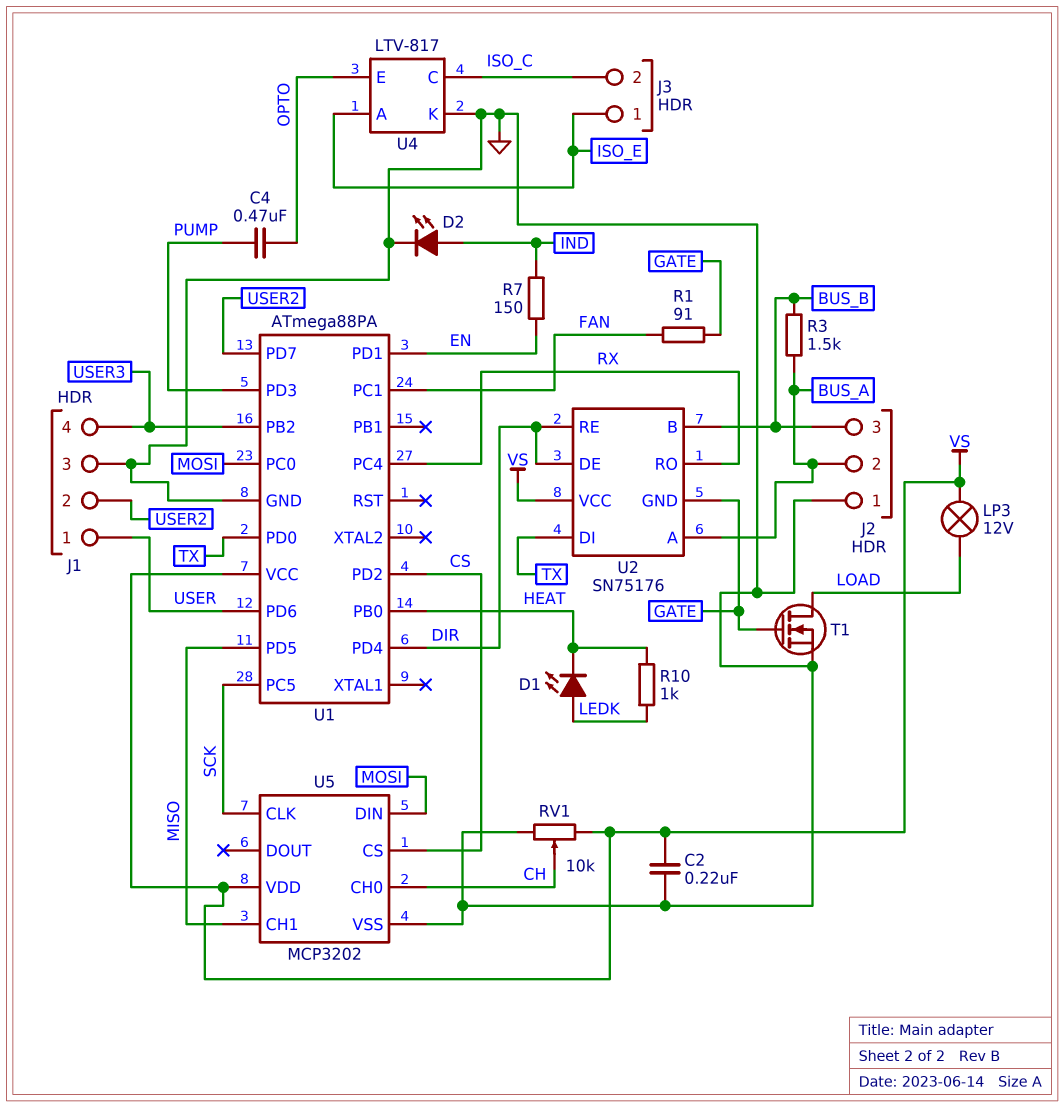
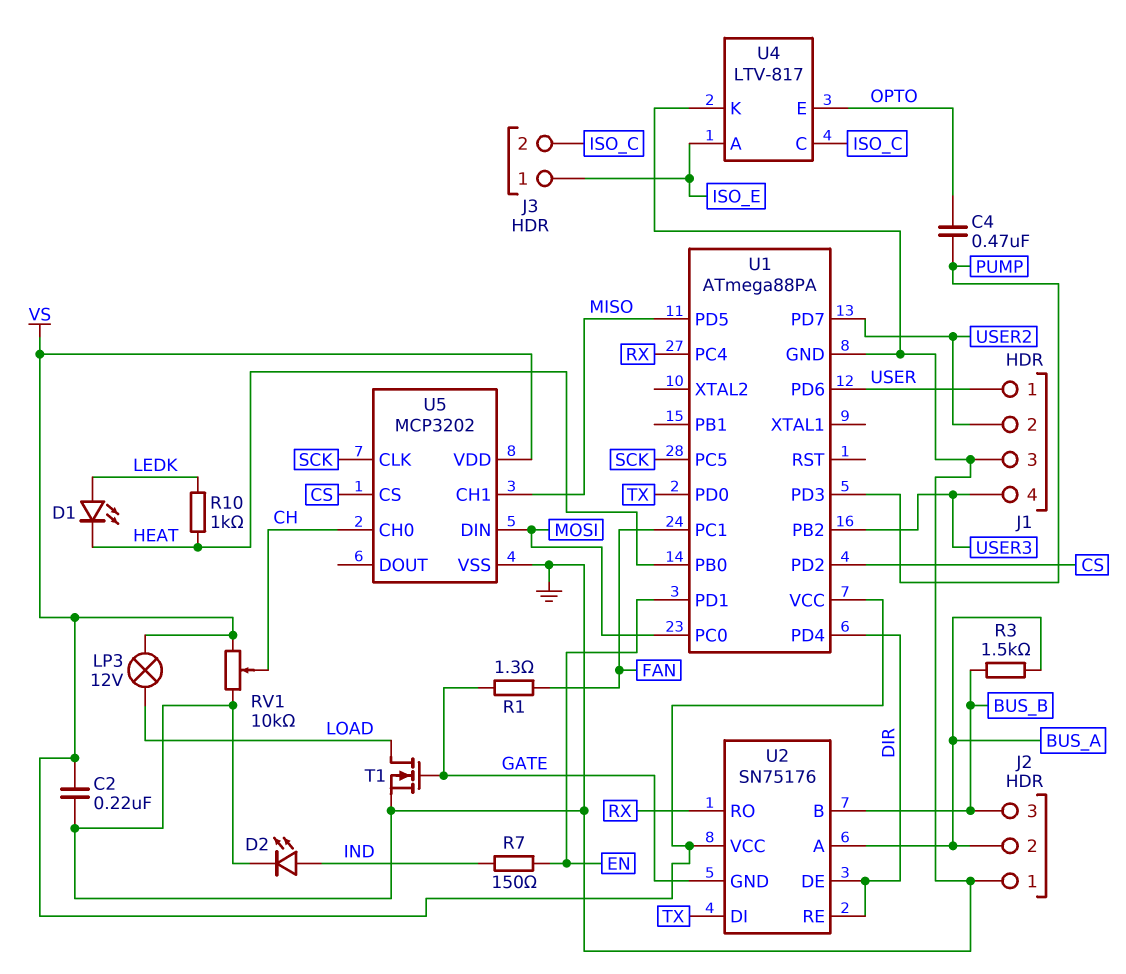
R1: 91 (FAN, GATE) -> 1.3 (FAN, GATE)

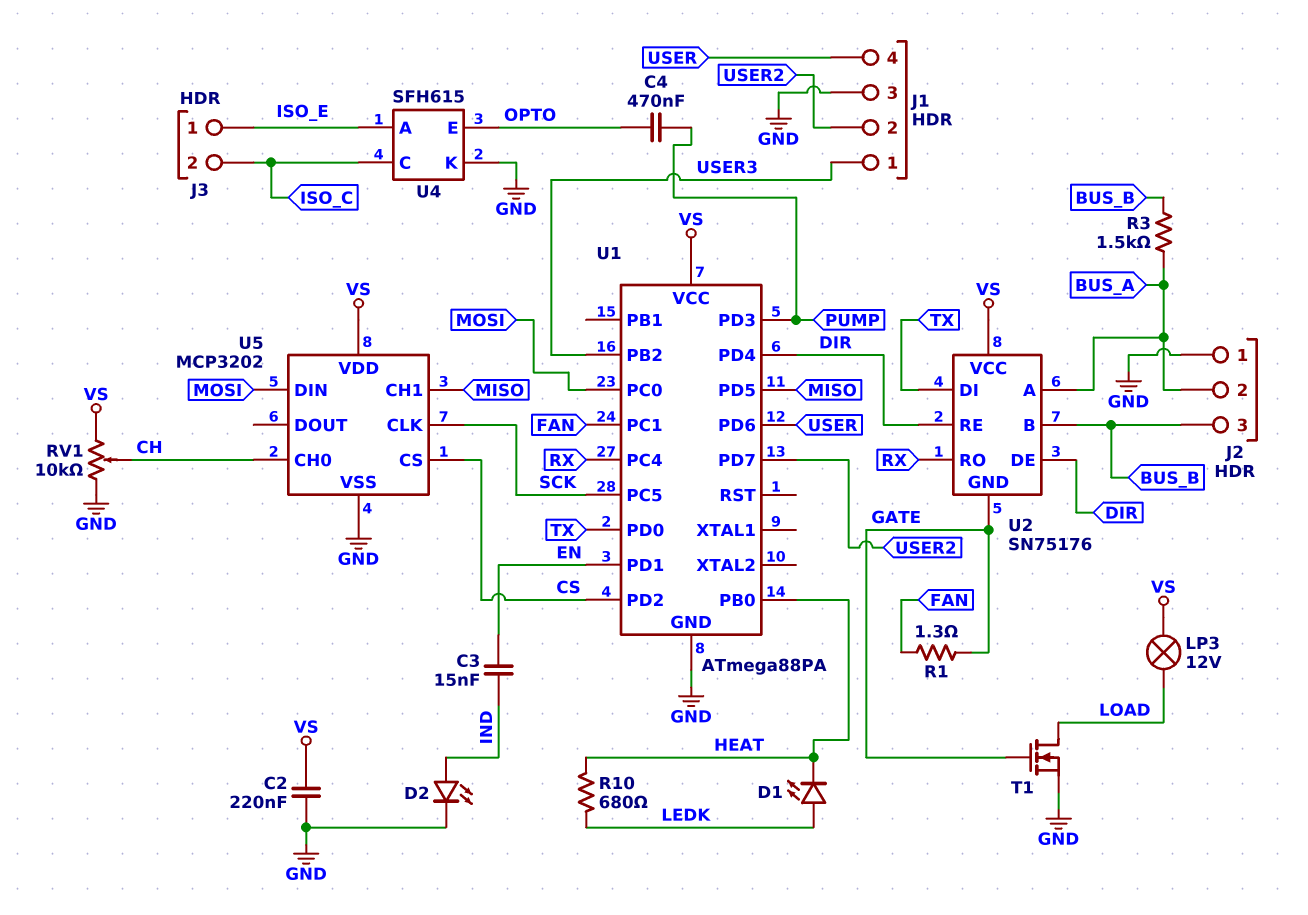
C3: none -> 15nF (EN, IND)
J1 pin 1: USER -> USER3
J1 pin 4: USER3 -> USER
R7: 150 (EN, IND) -> none
R10: 1k (HEAT, LEDK) -> 680 (HEAT, LEDK)
U4: LTV-817 -> SFH615

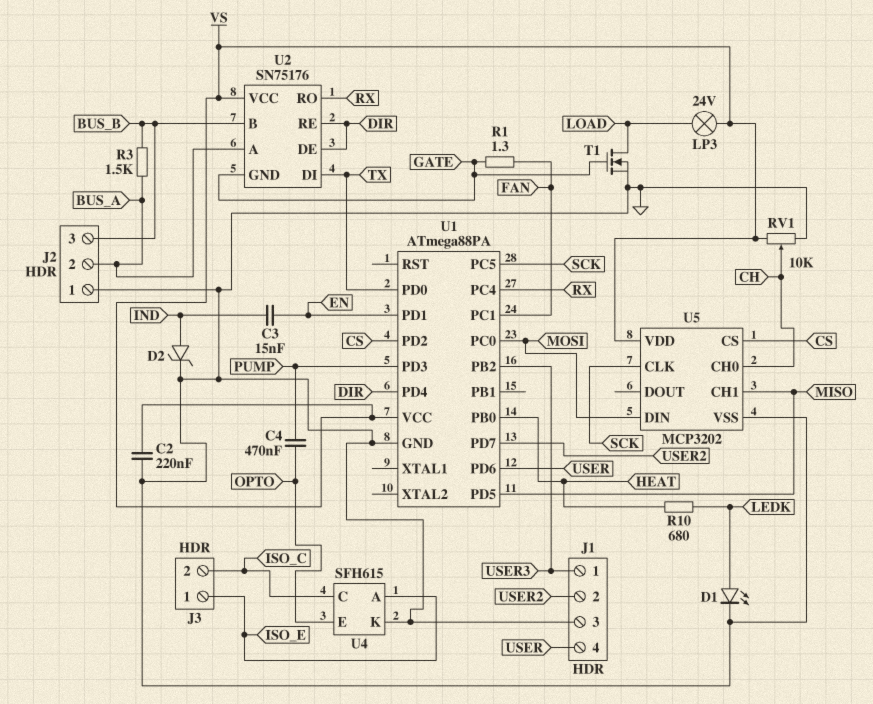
D1: LED (A LEDK, K HEAT) -> LED (A LEDK, K GND)
D2: LED (A IND, K GND) -> zener (A IND, K GND)
LP3: lamp 12V (LOAD, VS) -> lamp 24V (LOAD, VS)

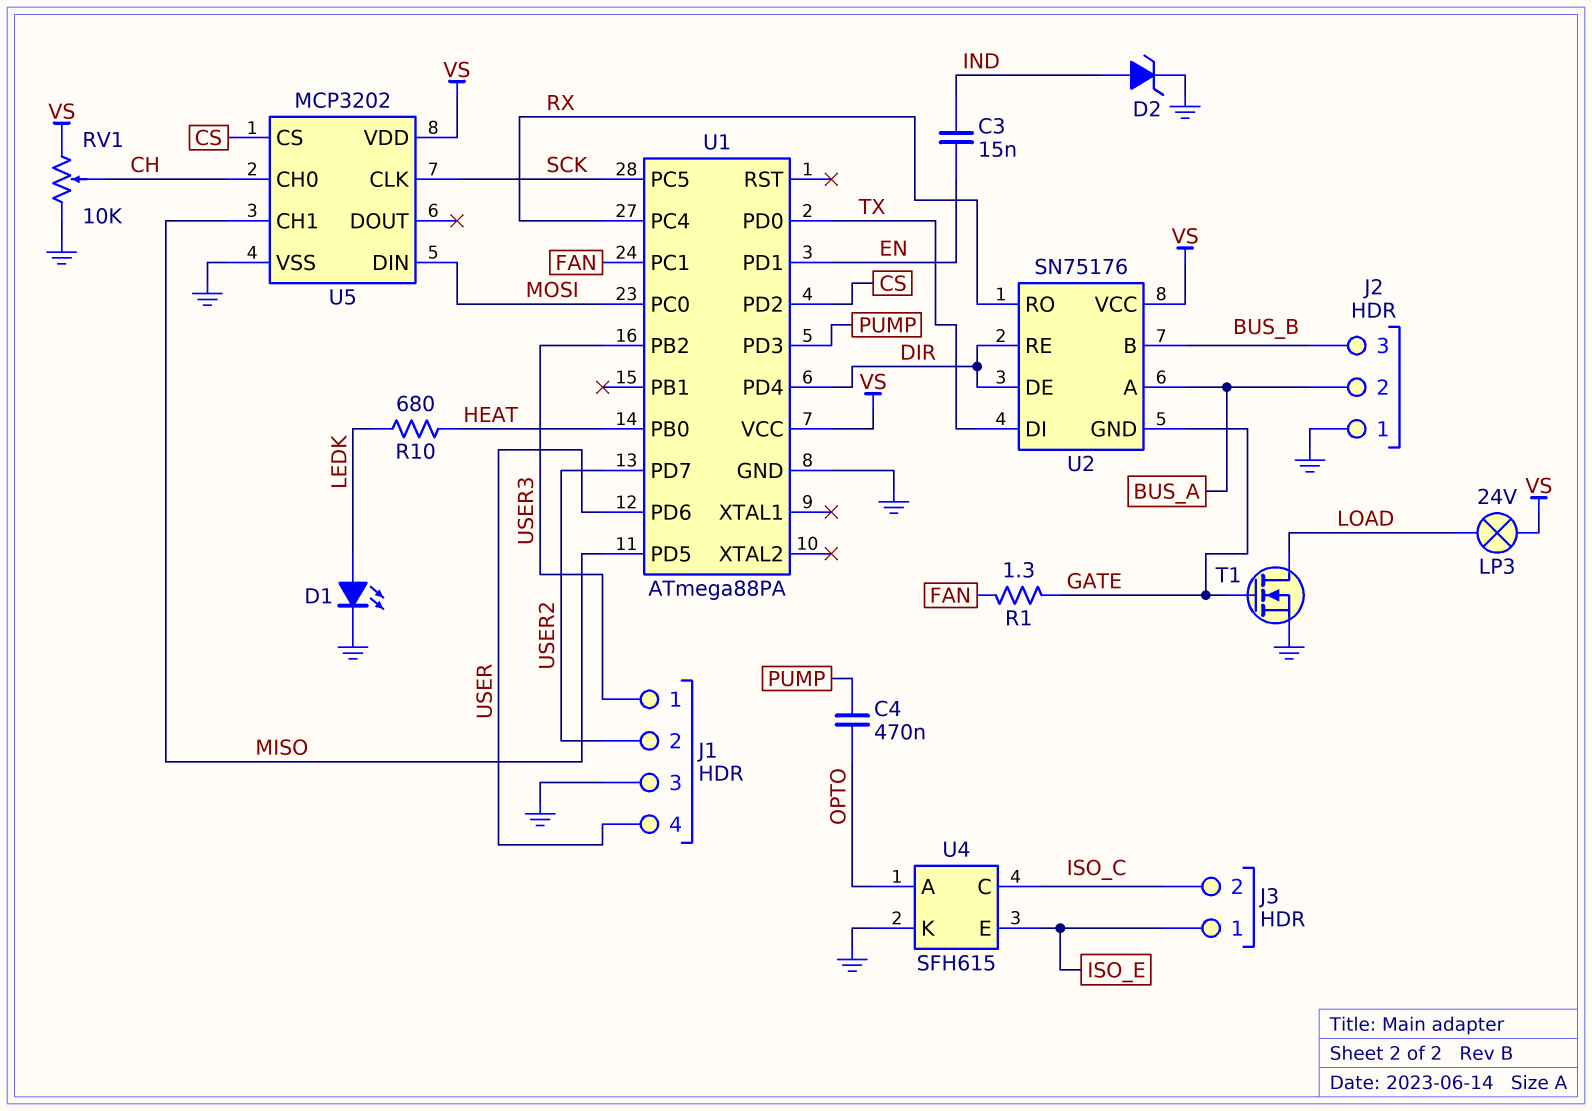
C2: 220nF (GND, VS) -> none
R3: 1.5k (BUS_A, BUS_B) -> none
U4 pin A: ISO_E -> OPTO
U4 pin E: OPTO -> ISO_E

